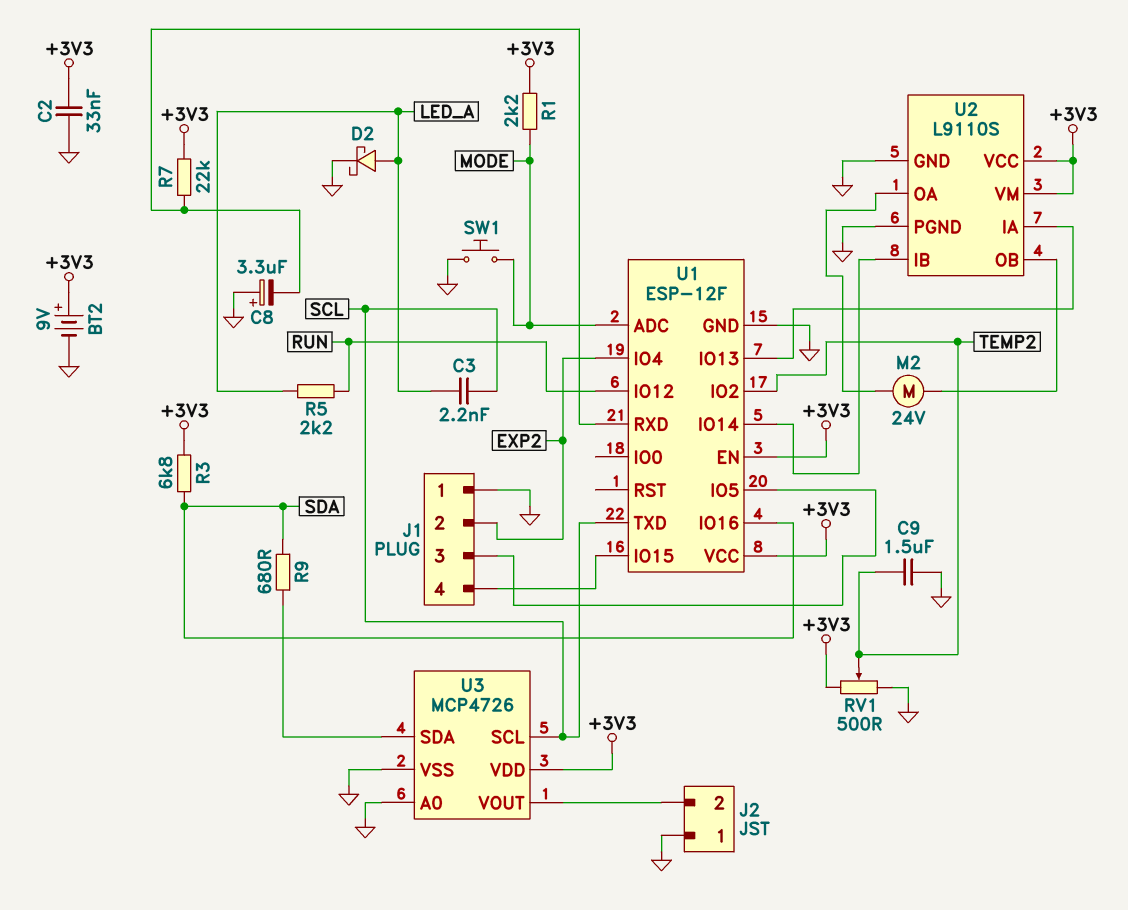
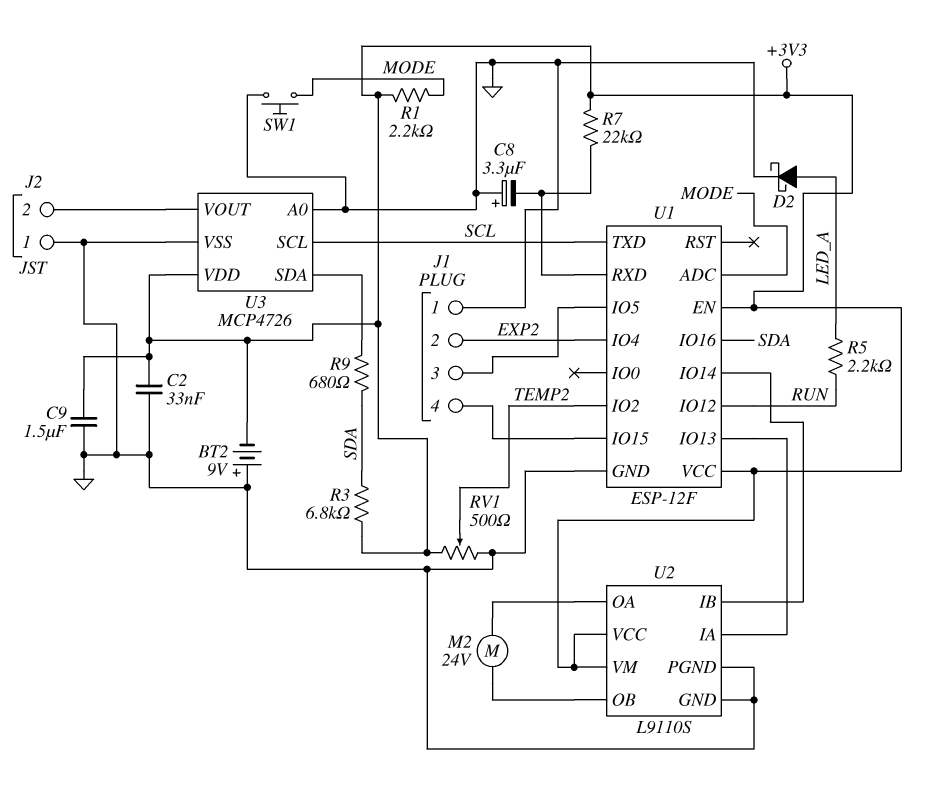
BT2: 9V (plus +3V3, minus GND) -> 9V (plus GND, minus +3V3)
C3: 2.2nF (LED_A, SCL) -> none
C9: 1.5uF (GND, TEMP2) -> 1.5uF (+3V3, GND)

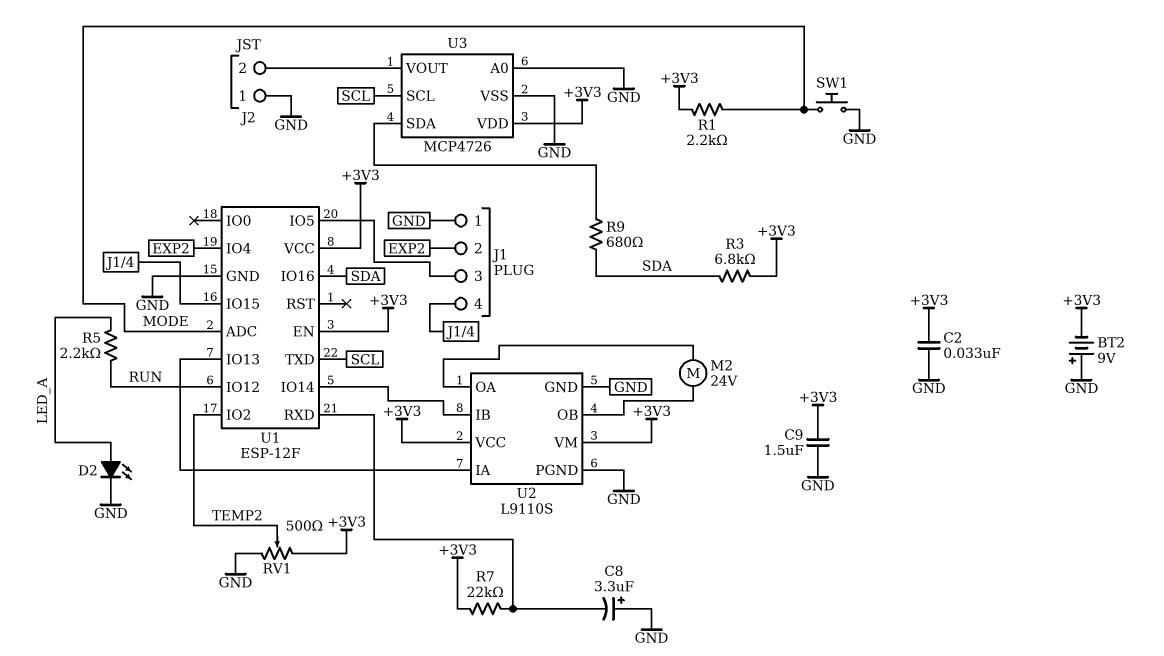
D2: schottky (A LED_A, K GND) -> LED (A LED_A, K GND)

